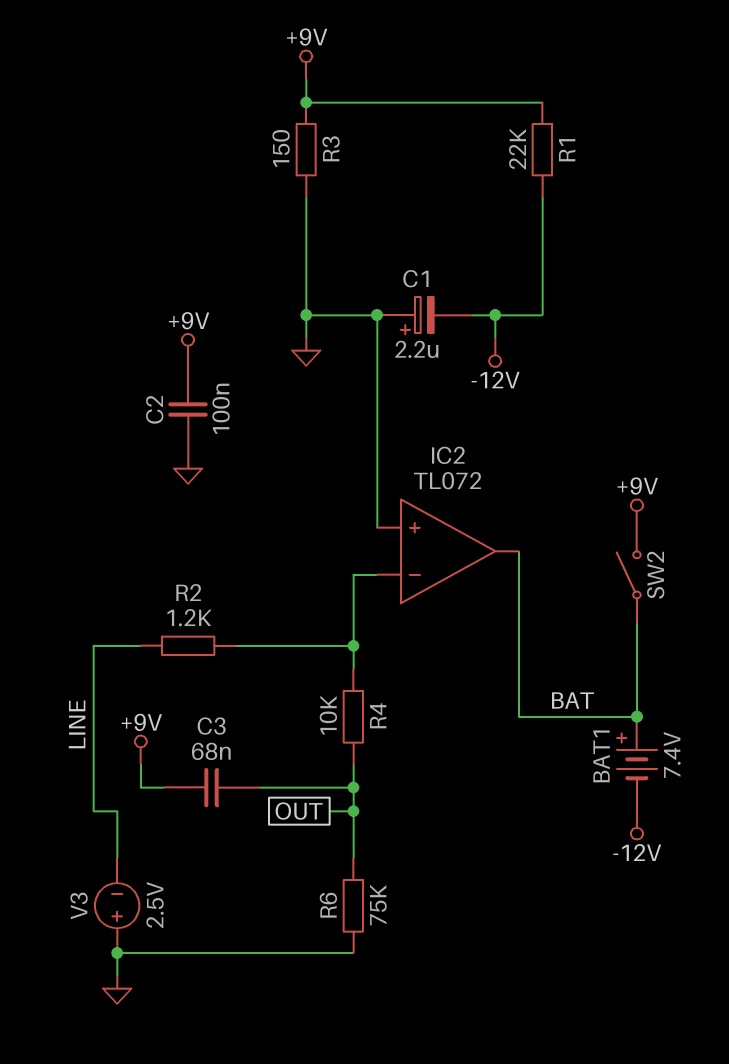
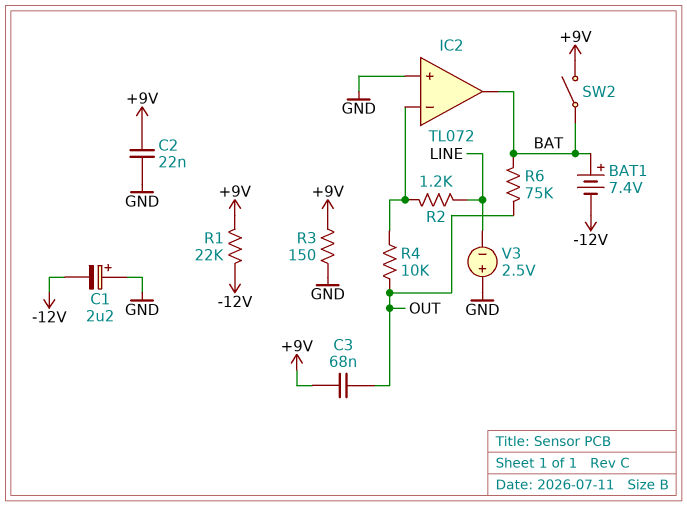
C2: 100nF (+9V, GND) -> 22nF (+9V, GND)
R6: 75k (GND, OUT) -> 75k (BAT, OUT)

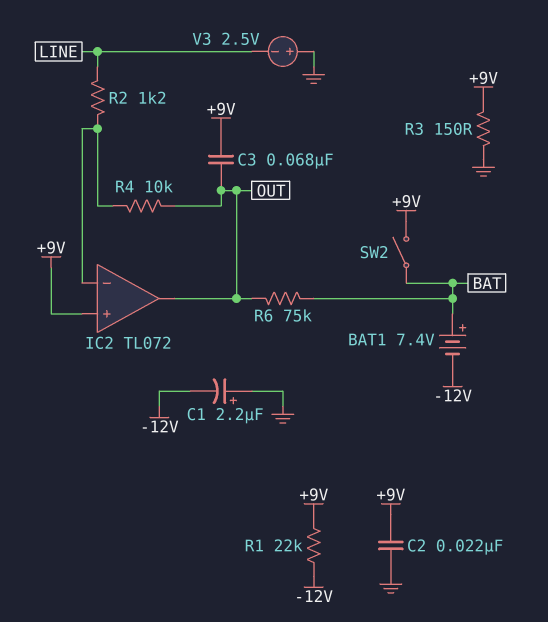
IC2 pin in+: GND -> +9V
IC2 pin out: BAT -> OUT

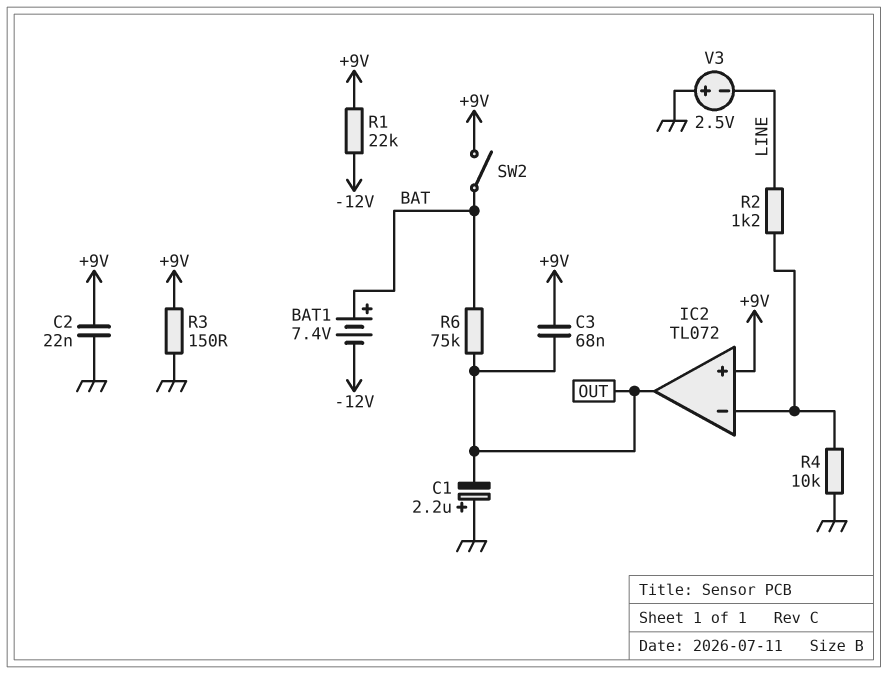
C1: 2.2uF (plus GND, minus -12V) -> 2.2uF (plus GND, minus OUT)
R4: 10k (IC2/in-, OUT) -> 10k (GND, IC2/in-)

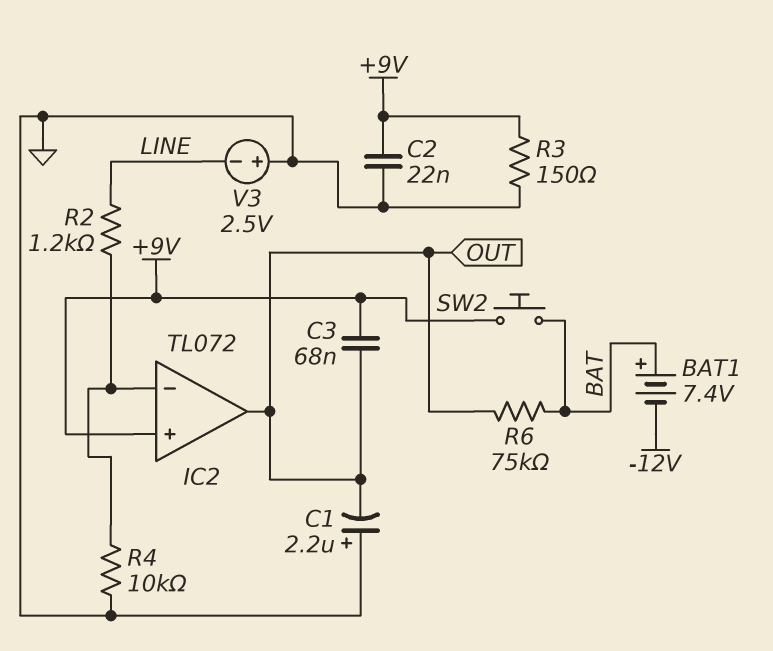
R1: 22k (+9V, -12V) -> none
SW2: switch (+9V, BAT) -> button (+9V, BAT)

